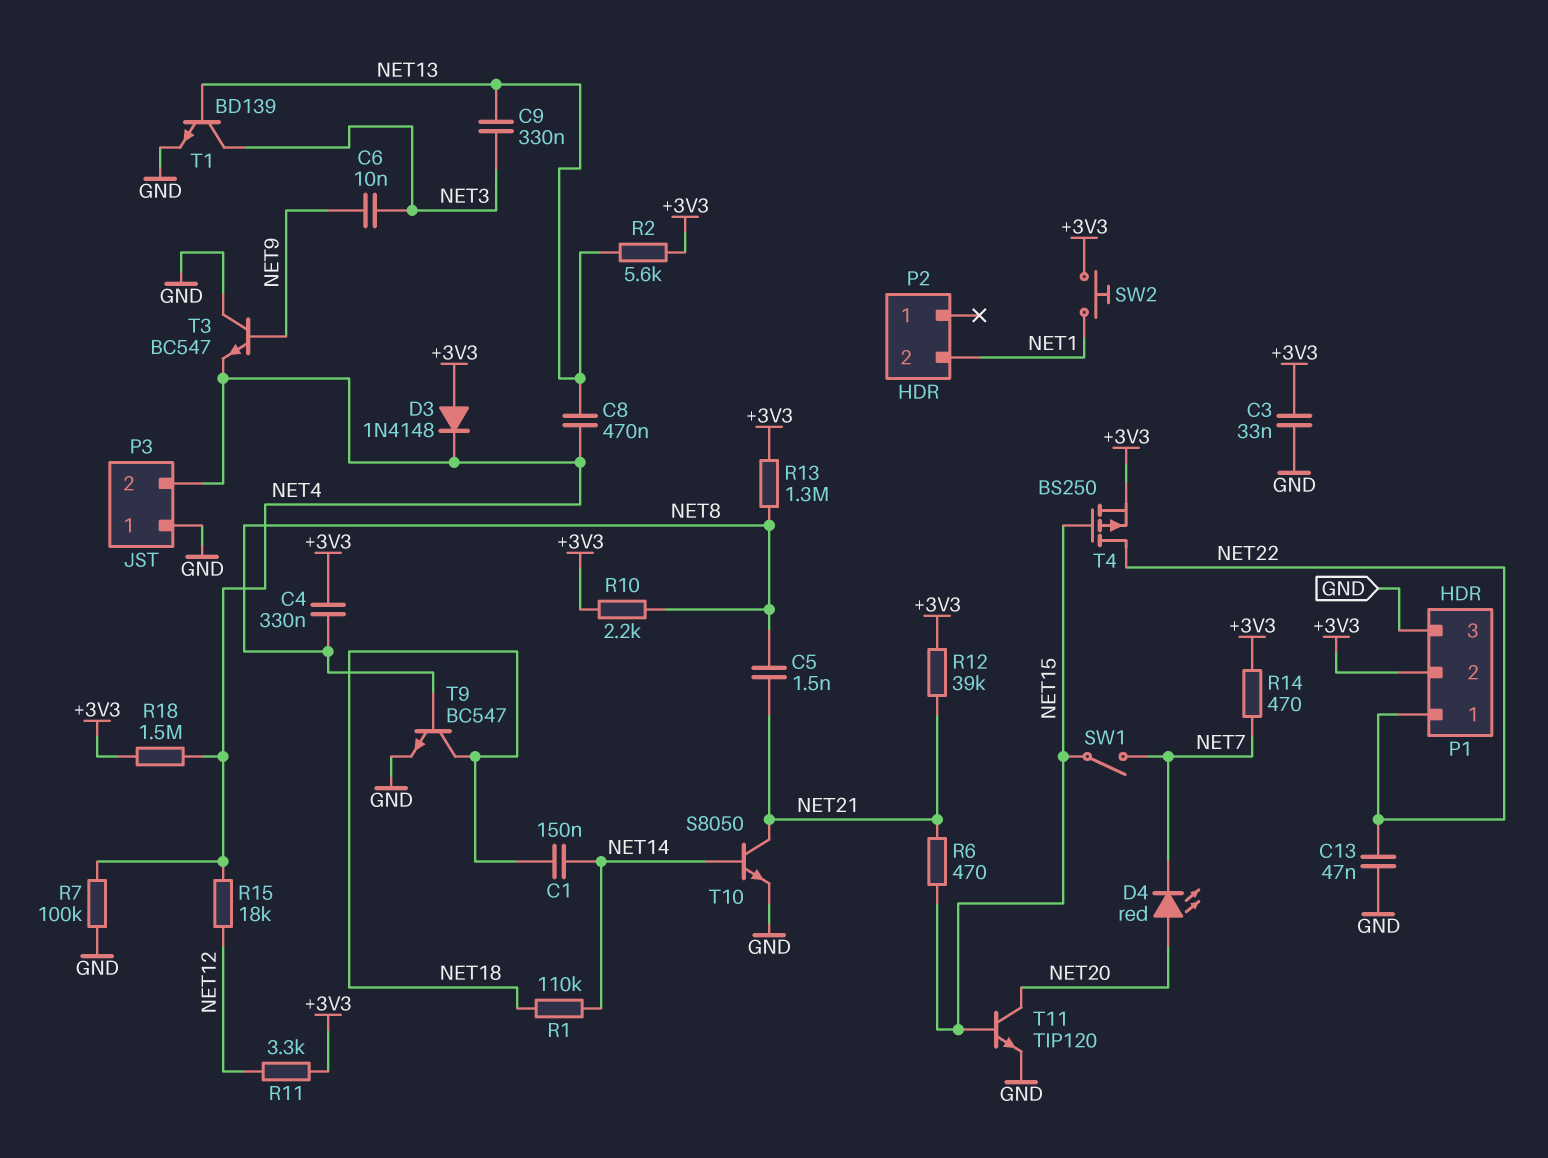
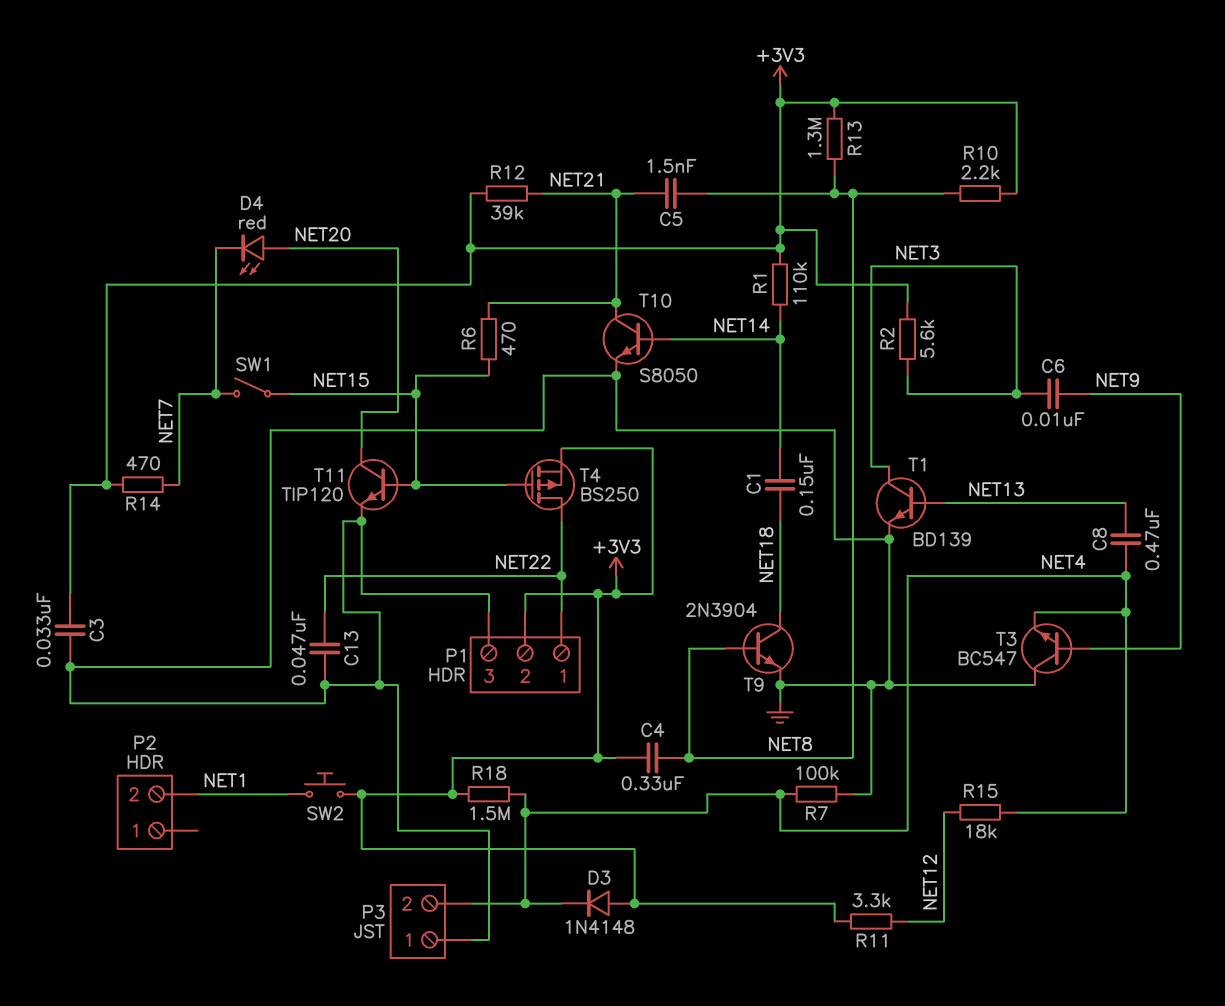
C9: 330nF (NET3, NET13) -> none
R1: 110k (NET14, NET18) -> 110k (+3V3, NET14)
R2: 5.6k (+3V3, NET13) -> 5.6k (+3V3, NET3)
T9: NPN BC547 (B NET8, C NET18, E GND) -> NPN 2N3904 (B NET8, C NET18, E GND)

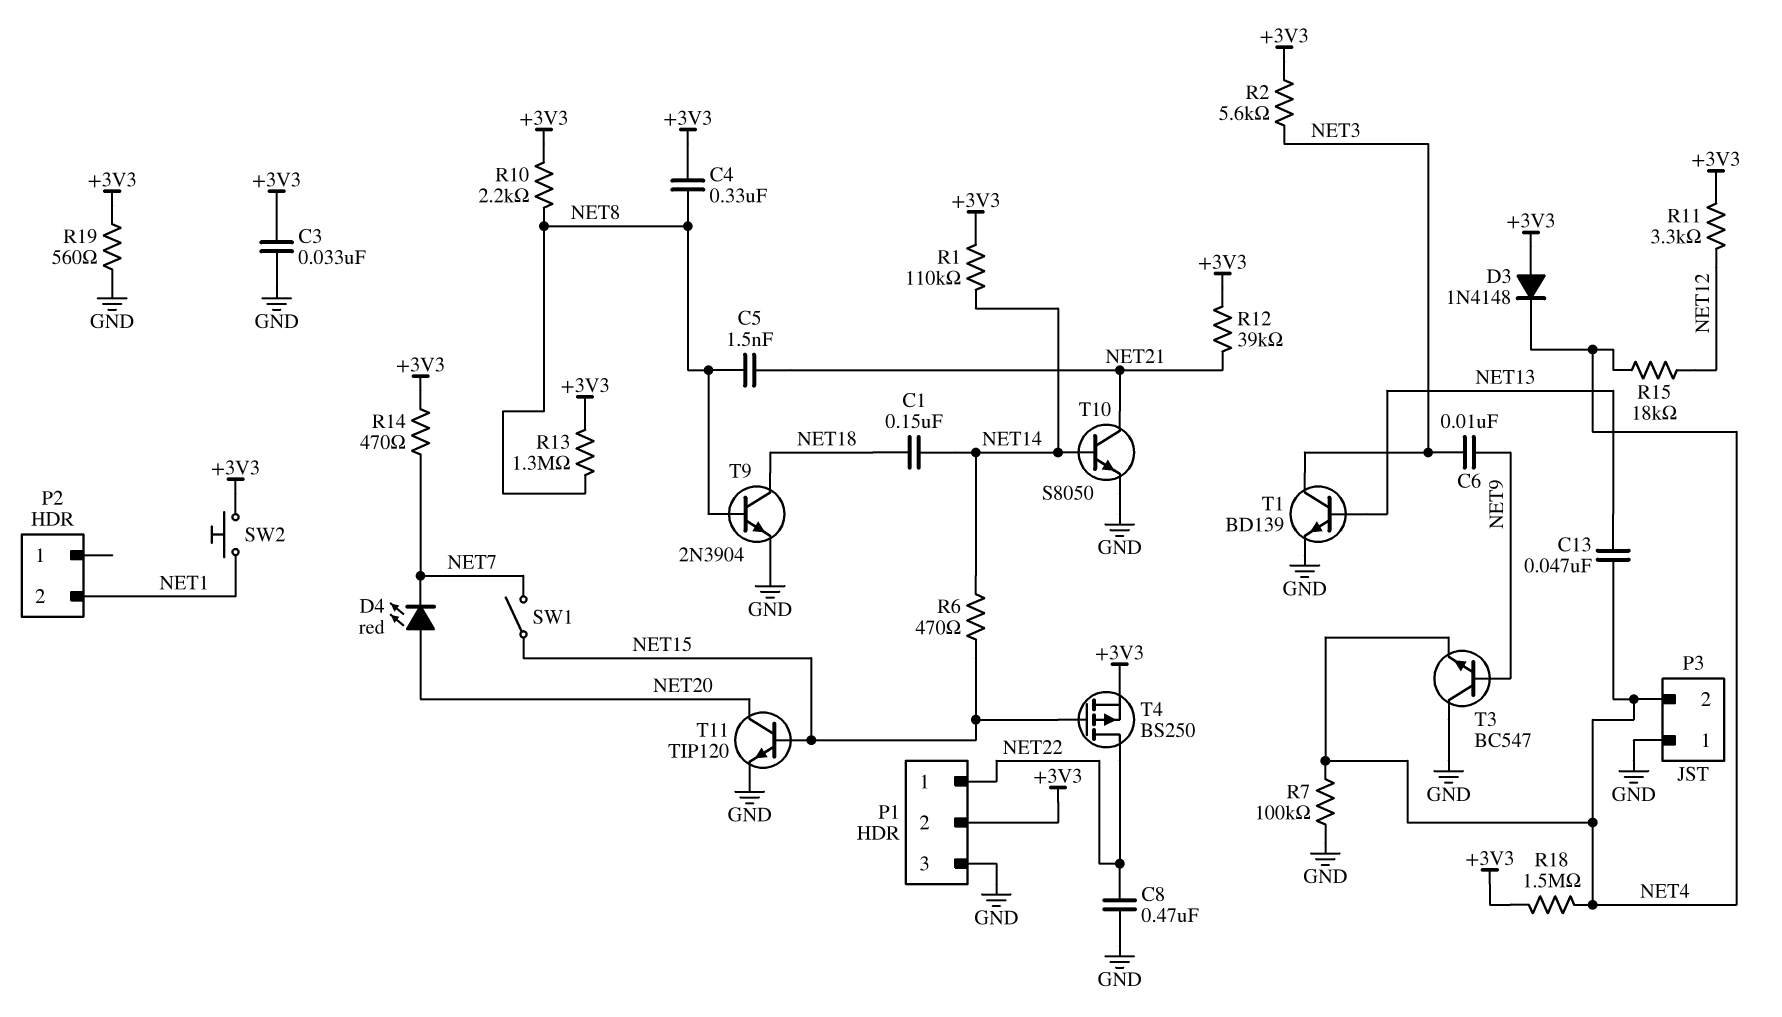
C8: 470nF (NET4, NET13) -> 470nF (GND, NET22)
C13: 47nF (GND, NET22) -> 47nF (NET4, NET13)
R6: 470 (NET15, NET21) -> 470 (NET14, NET15)
R19: none -> 560 (+3V3, GND)

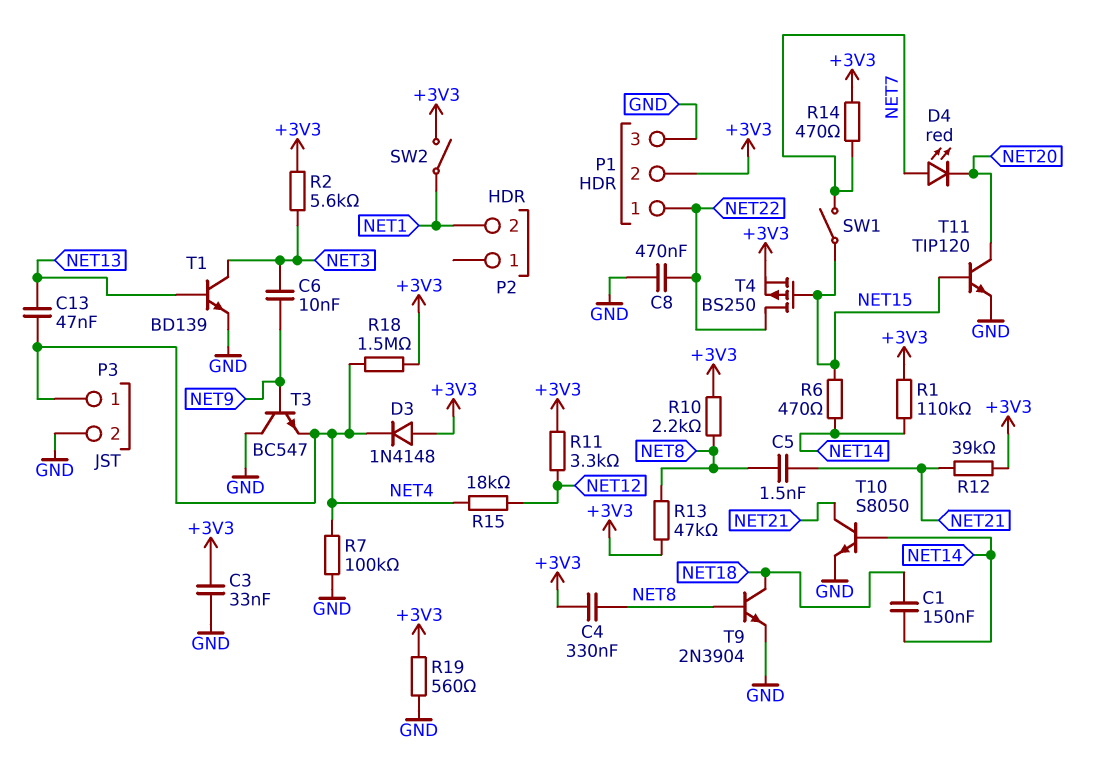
D4: LED red (A NET20, K NET7) -> LED red (A NET7, K NET20)
P3 pin 1: GND -> NET4
P3 pin 2: NET4 -> GND
R13: 1.3M (+3V3, NET8) -> 47k (+3V3, NET8)
SW2: button (+3V3, NET1) -> switch (+3V3, NET1)

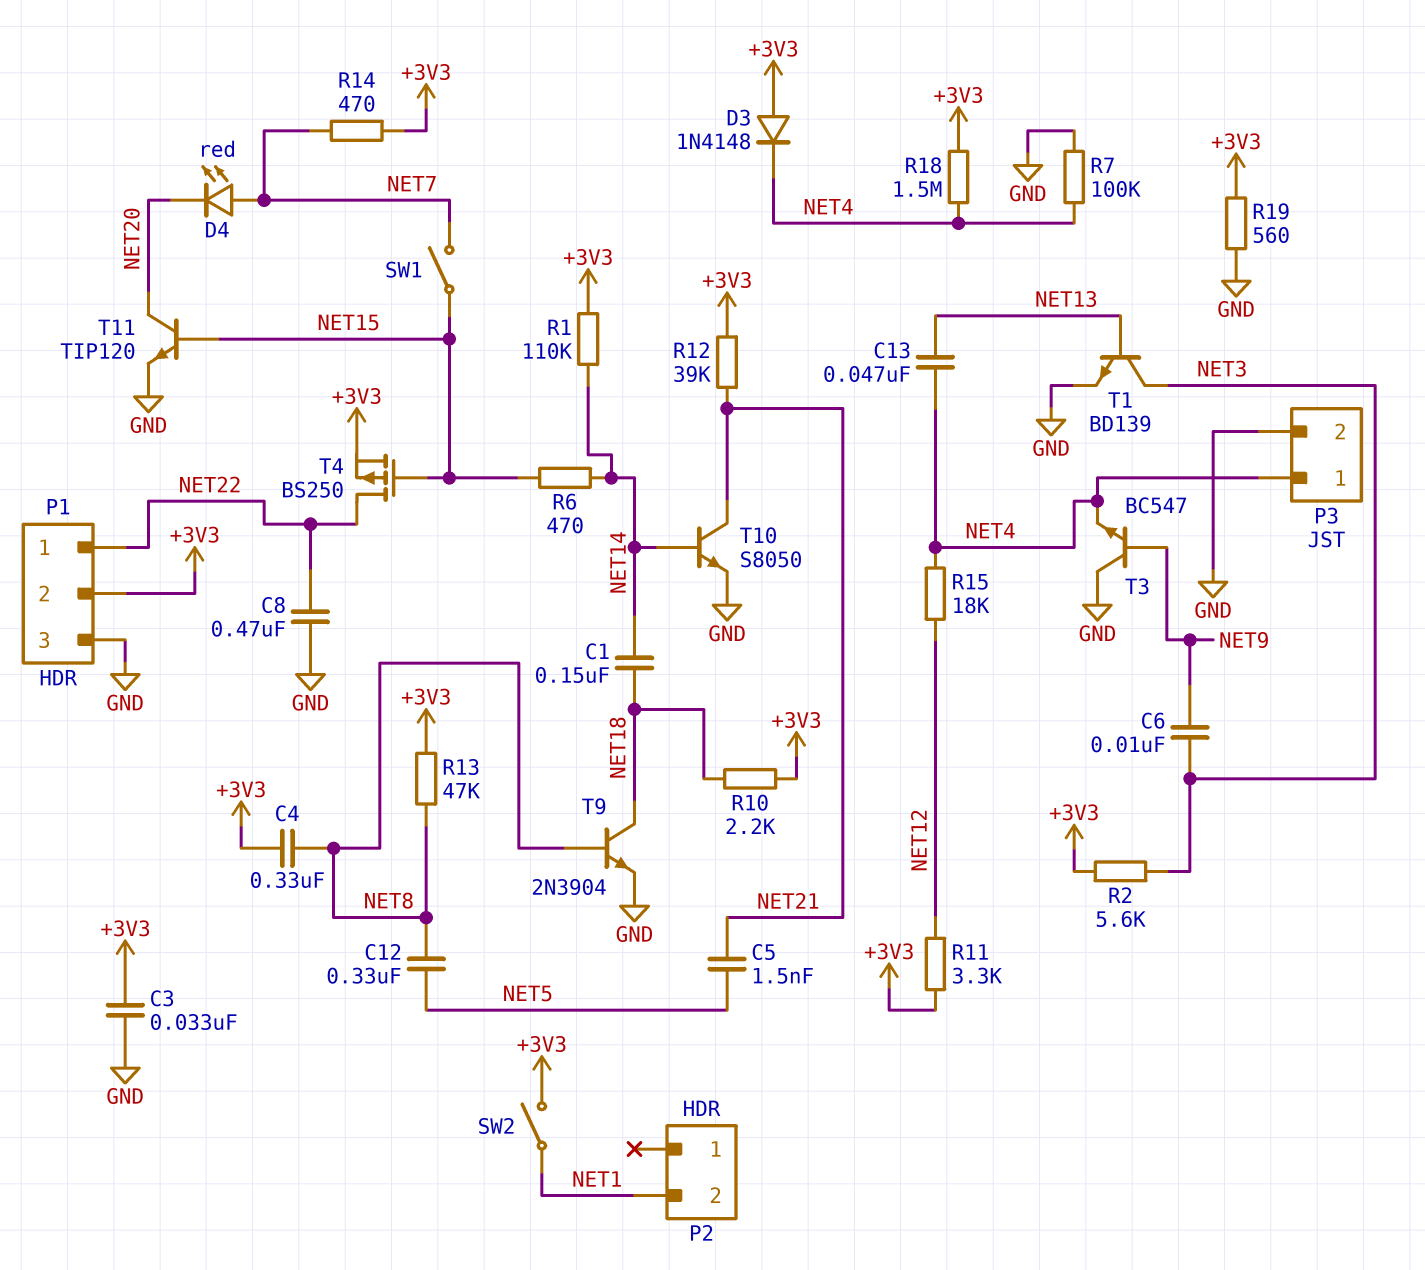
C5: 1.5nF (NET8, NET21) -> 1.5nF (NET5, NET21)
C12: none -> 330nF (NET5, NET8)
R10: 2.2k (+3V3, NET8) -> 2.2k (+3V3, NET18)

